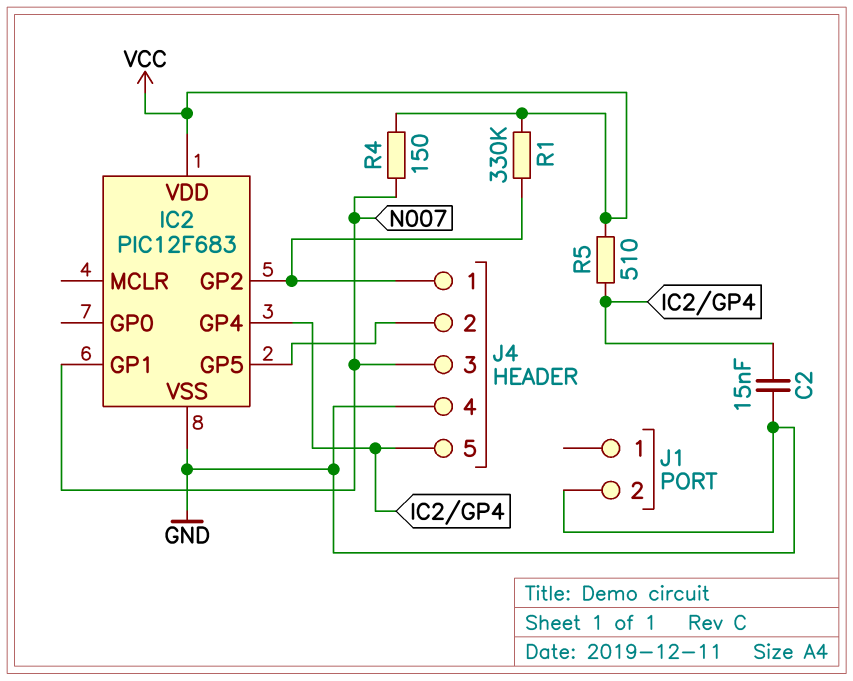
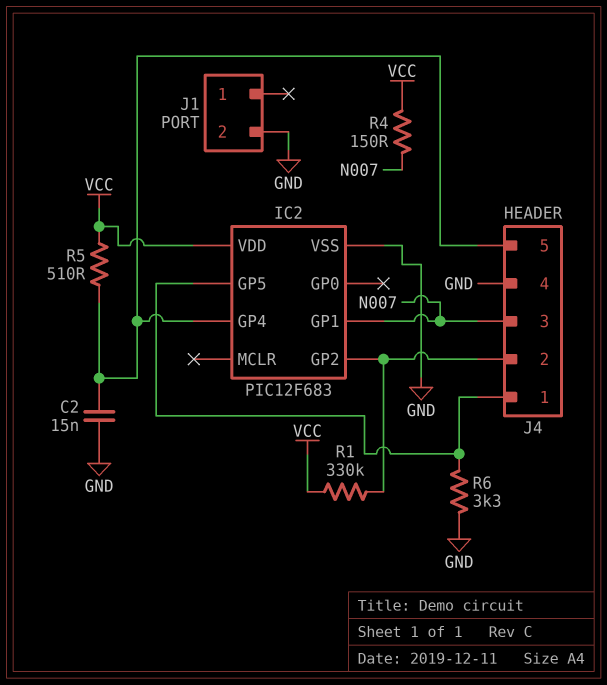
J4 pin 1: IC2/GP2 -> IC2/GP5
J4 pin 2: IC2/GP5 -> IC2/GP2
R6: none -> 3.3k (GND, IC2/GP5)

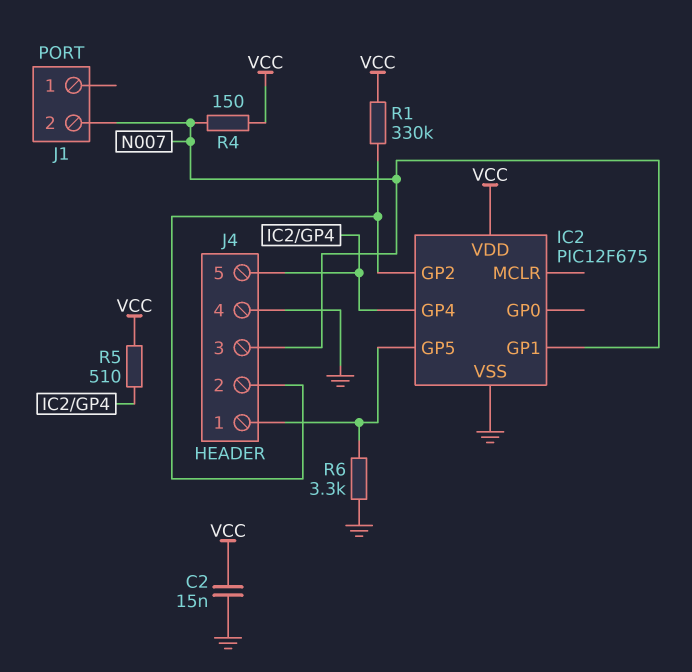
C2: 15nF (GND, IC2/GP4) -> 15nF (GND, VCC)
IC2: PIC12F683 -> PIC12F675
J1 pin 2: GND -> N007

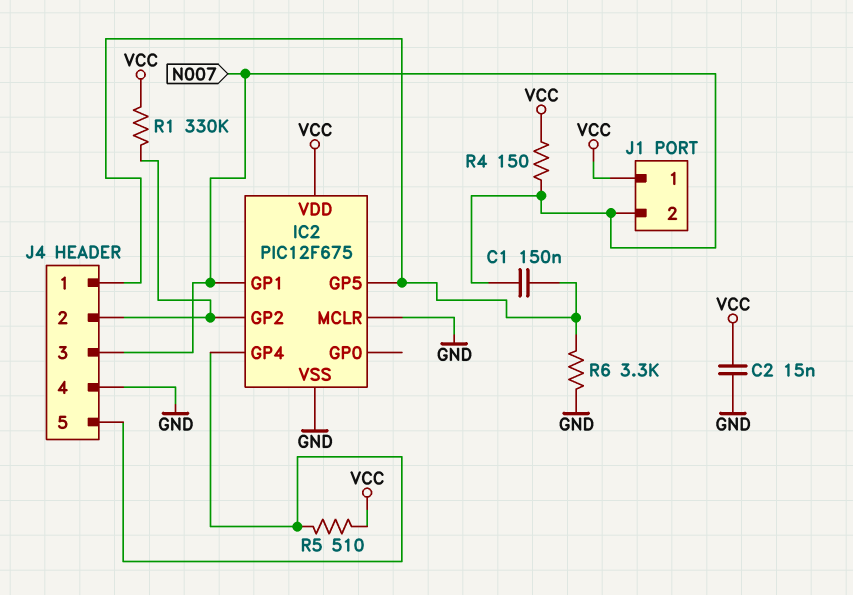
C1: none -> 150nF (IC2/GP5, N007)
IC2 pin MCLR: none -> GND
J1 pin 1: none -> VCC

